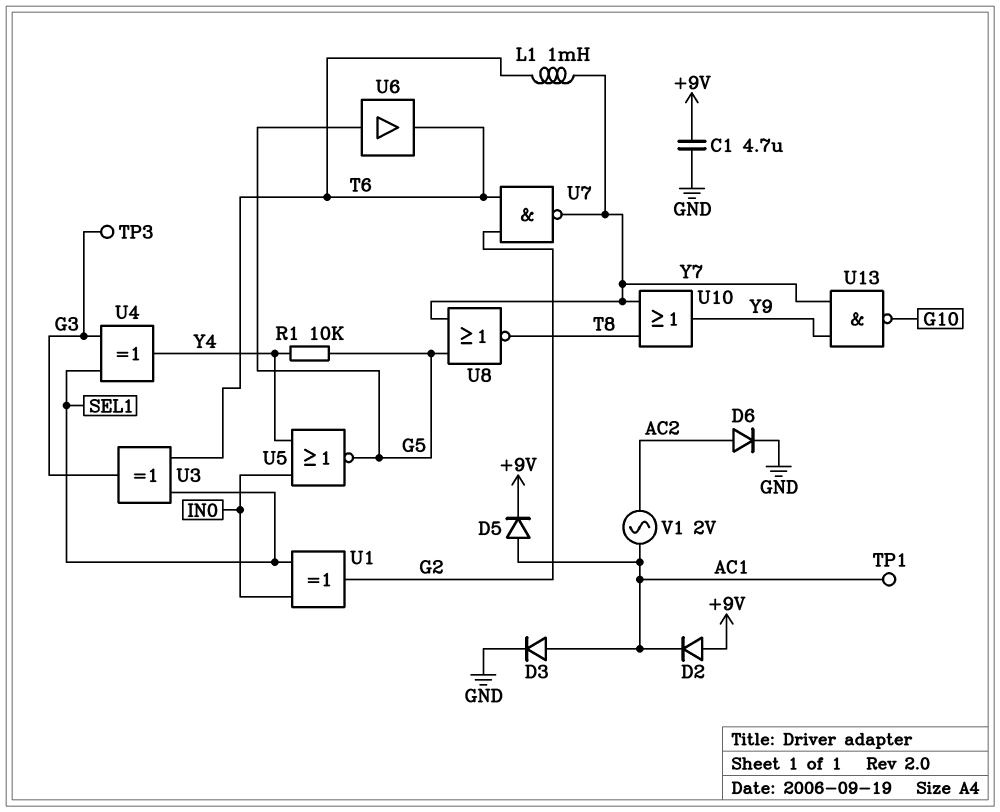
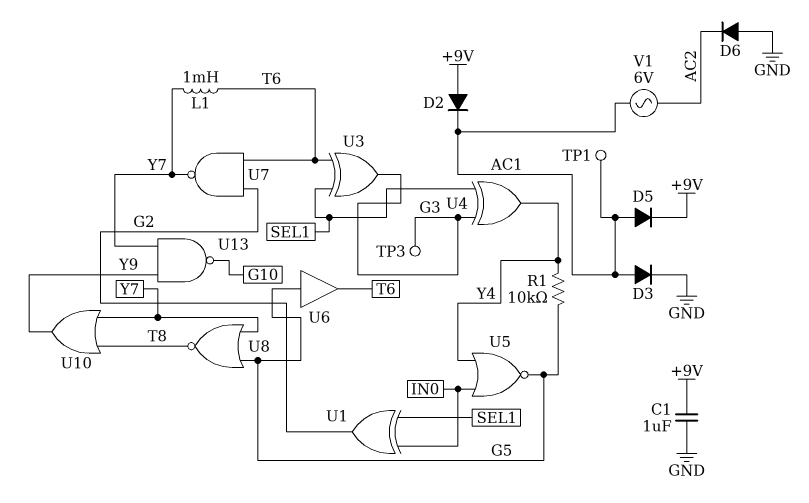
C1: 4.7uF (+9V, GND) -> 1uF (+9V, GND)
D6: diode (A AC2, K GND) -> diode (A GND, K AC2)
V1: AC 2V (AC1, AC2) -> AC 6V (AC1, AC2)

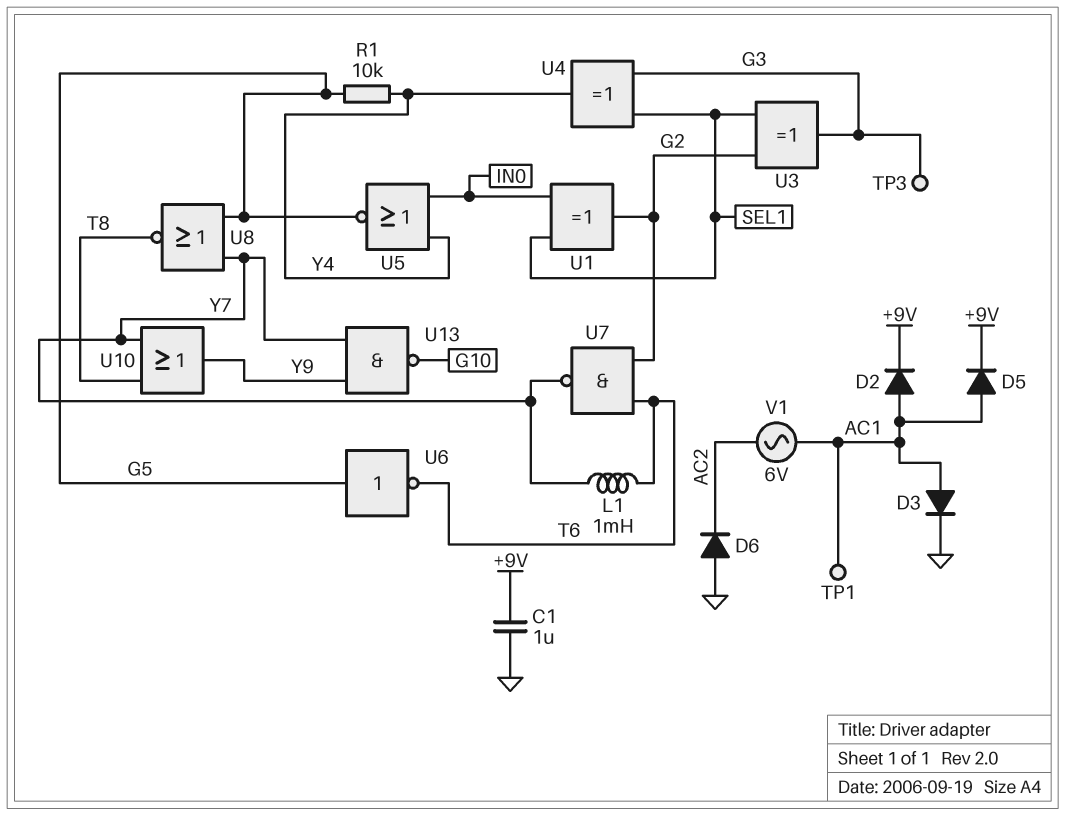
D2: diode (A +9V, K AC1) -> diode (A AC1, K +9V)
U3: XOR (in SEL1, in T6, out G3) -> XOR (in G2, in SEL1, out G3)
U6: buffer (in G5, out T6) -> NOT (in G5, out T6)

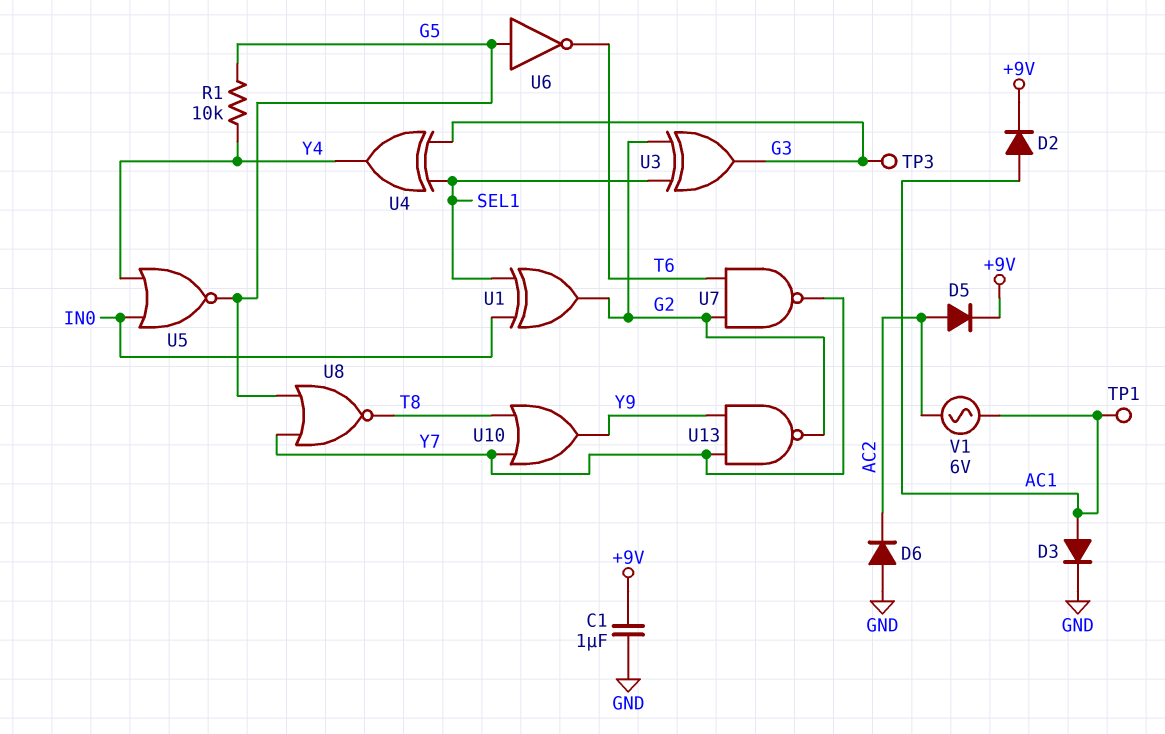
D5: diode (A AC1, K +9V) -> diode (A AC2, K +9V)
L1: 1mH (T6, Y7) -> none
U13: NAND (in Y7, in Y9, out G10) -> NAND (in Y7, in Y9, out G2)

